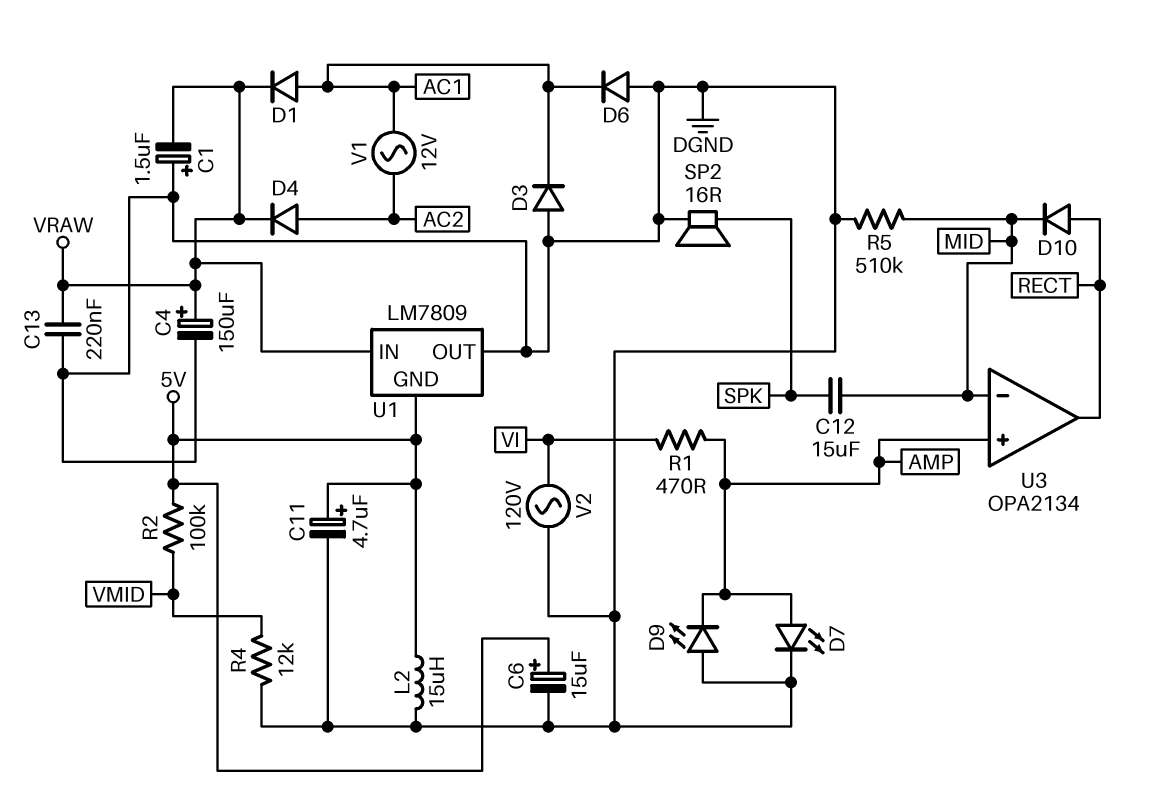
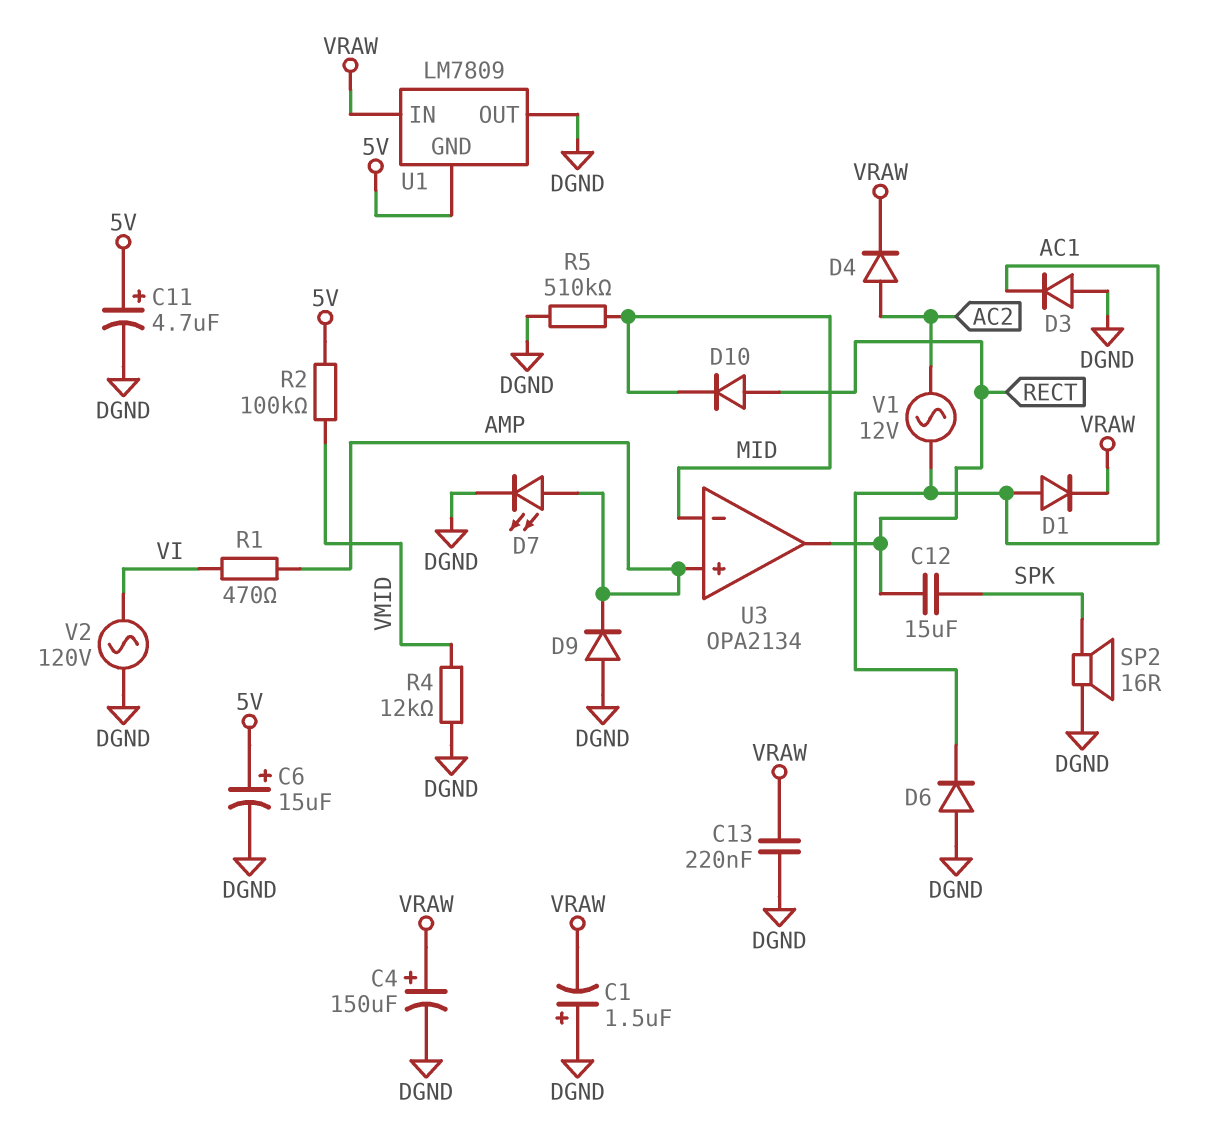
C12: 15uF (MID, SPK) -> 15uF (RECT, SPK)
D9: LED (A DGND, K AMP) -> diode (A DGND, K AMP)
L2: 15uH (5V, DGND) -> none

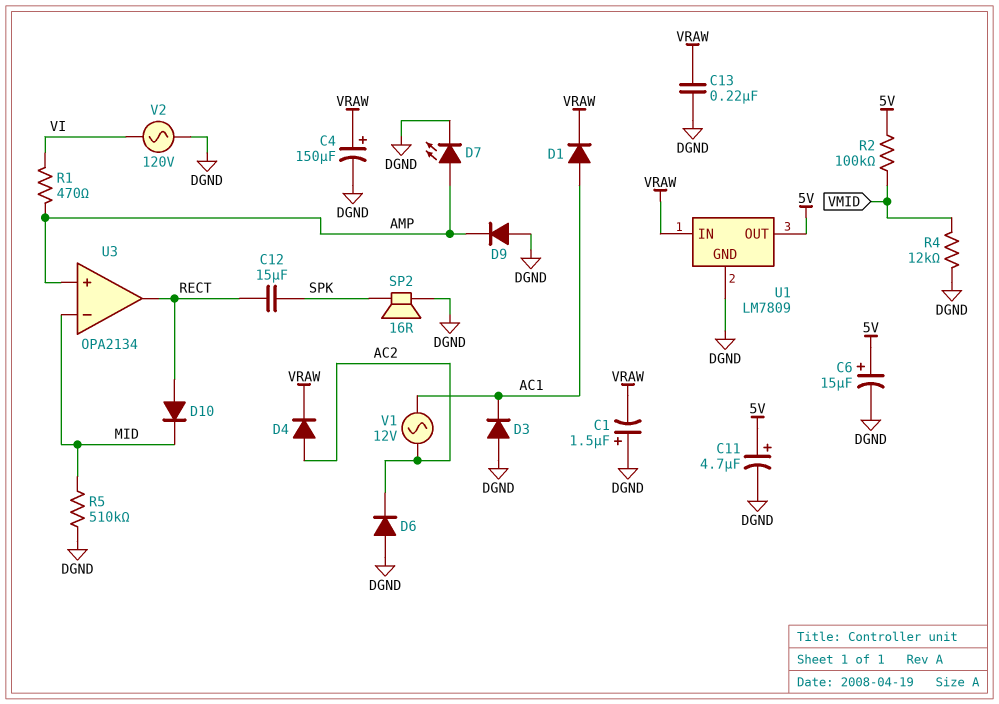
D6: diode (A DGND, K AC1) -> diode (A DGND, K AC2)
U1 pin GND: 5V -> DGND
U1 pin OUT: DGND -> 5V

